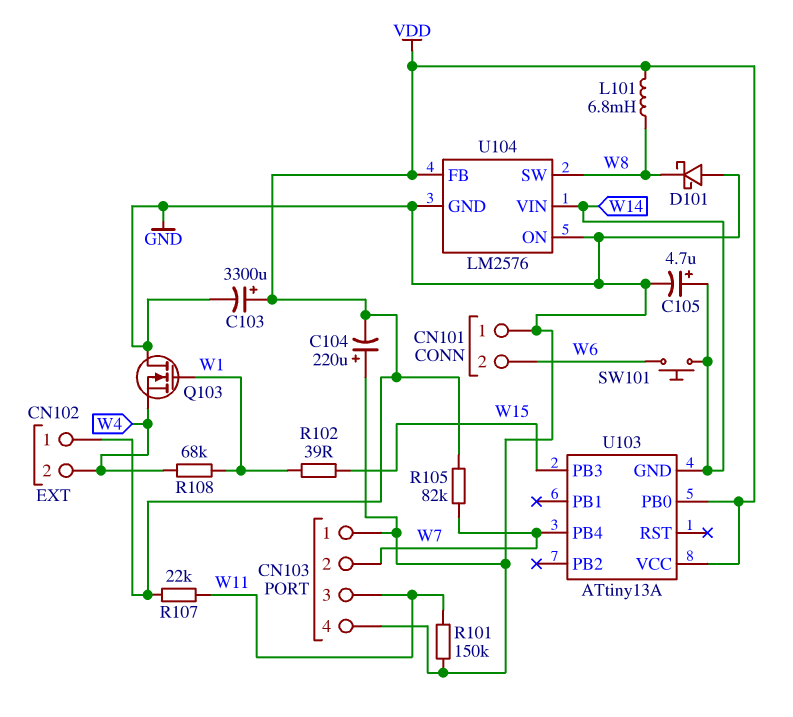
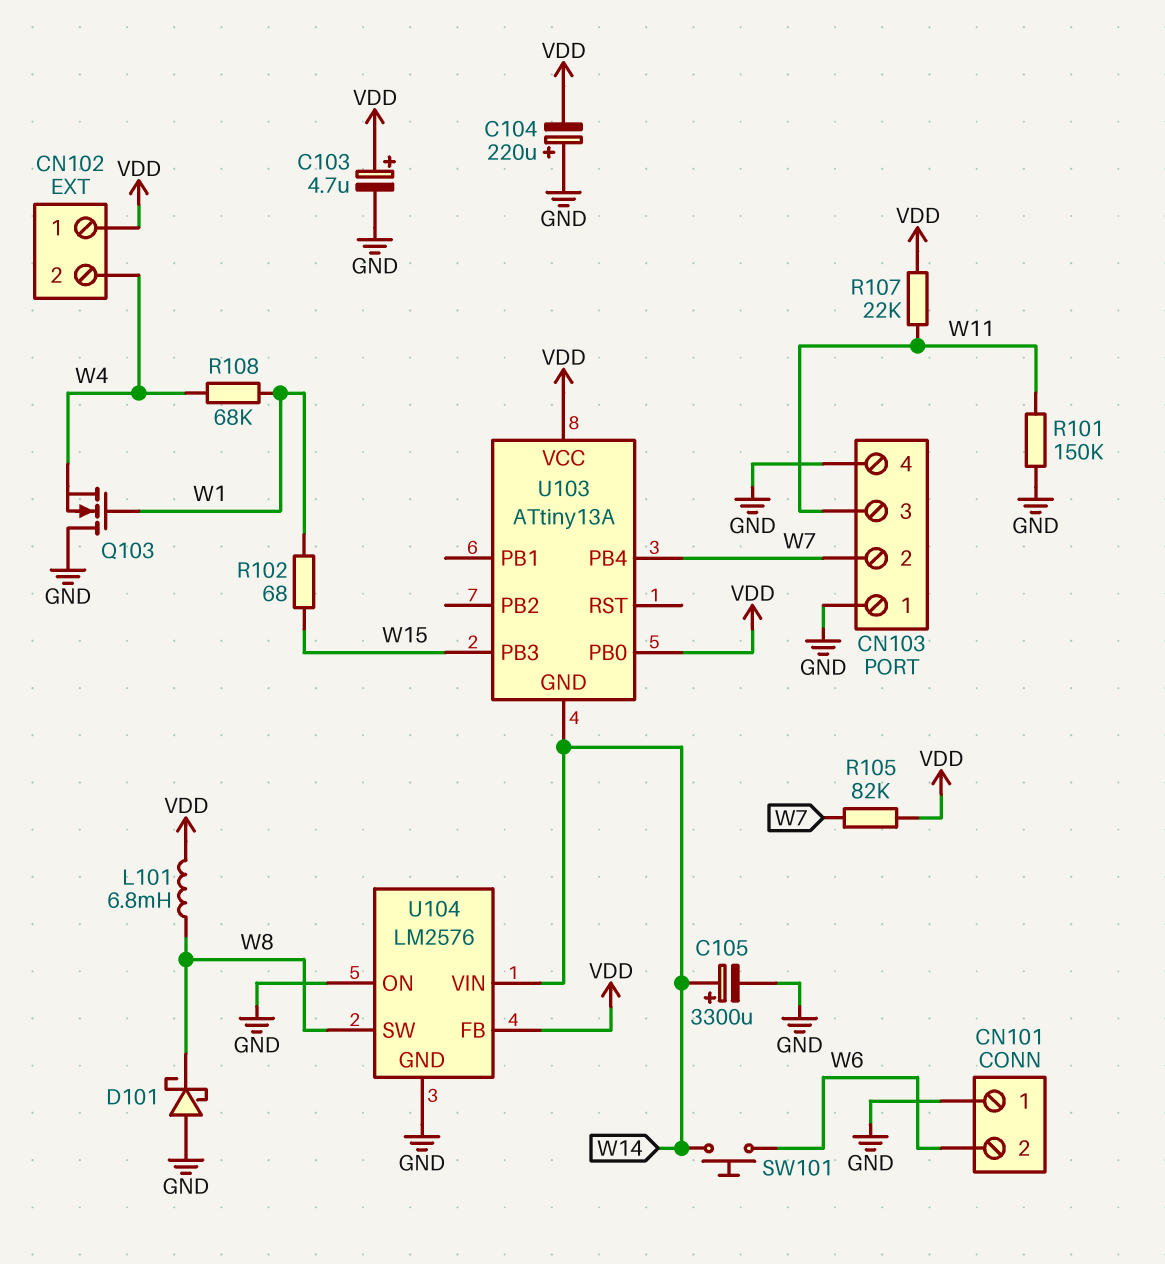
C103: 3300uF (plus VDD, minus GND) -> 4.7uF (plus VDD, minus GND)
C105: 4.7uF (plus W14, minus GND) -> 3300uF (plus W14, minus GND)
R102: 39 (W1, W15) -> 68 (W1, W15)

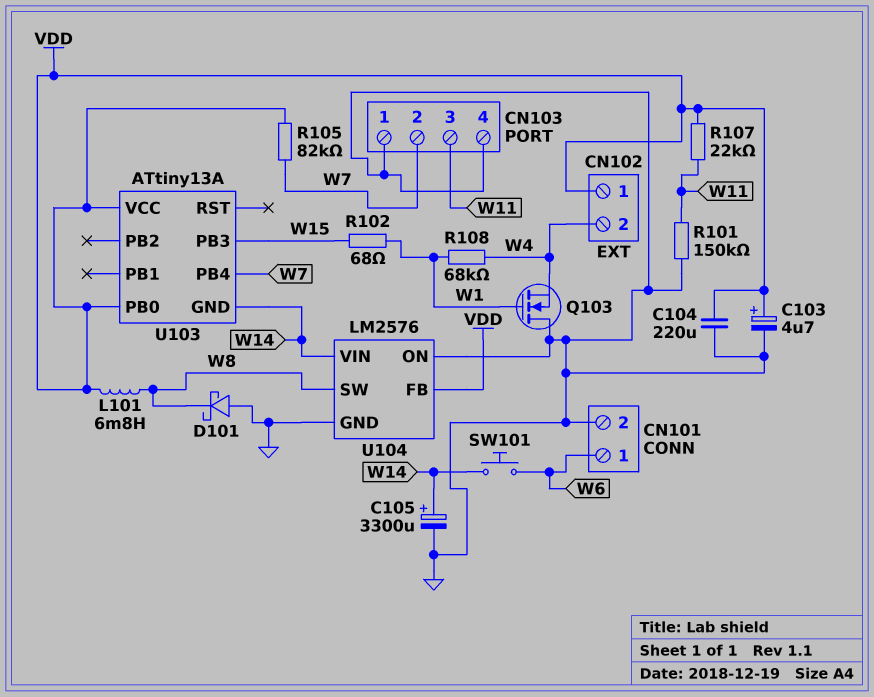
C104: 220uF (plus GND, minus VDD) -> 220uF (GND, VDD)
CN101 pin 1: GND -> W6
CN101 pin 2: W6 -> GND

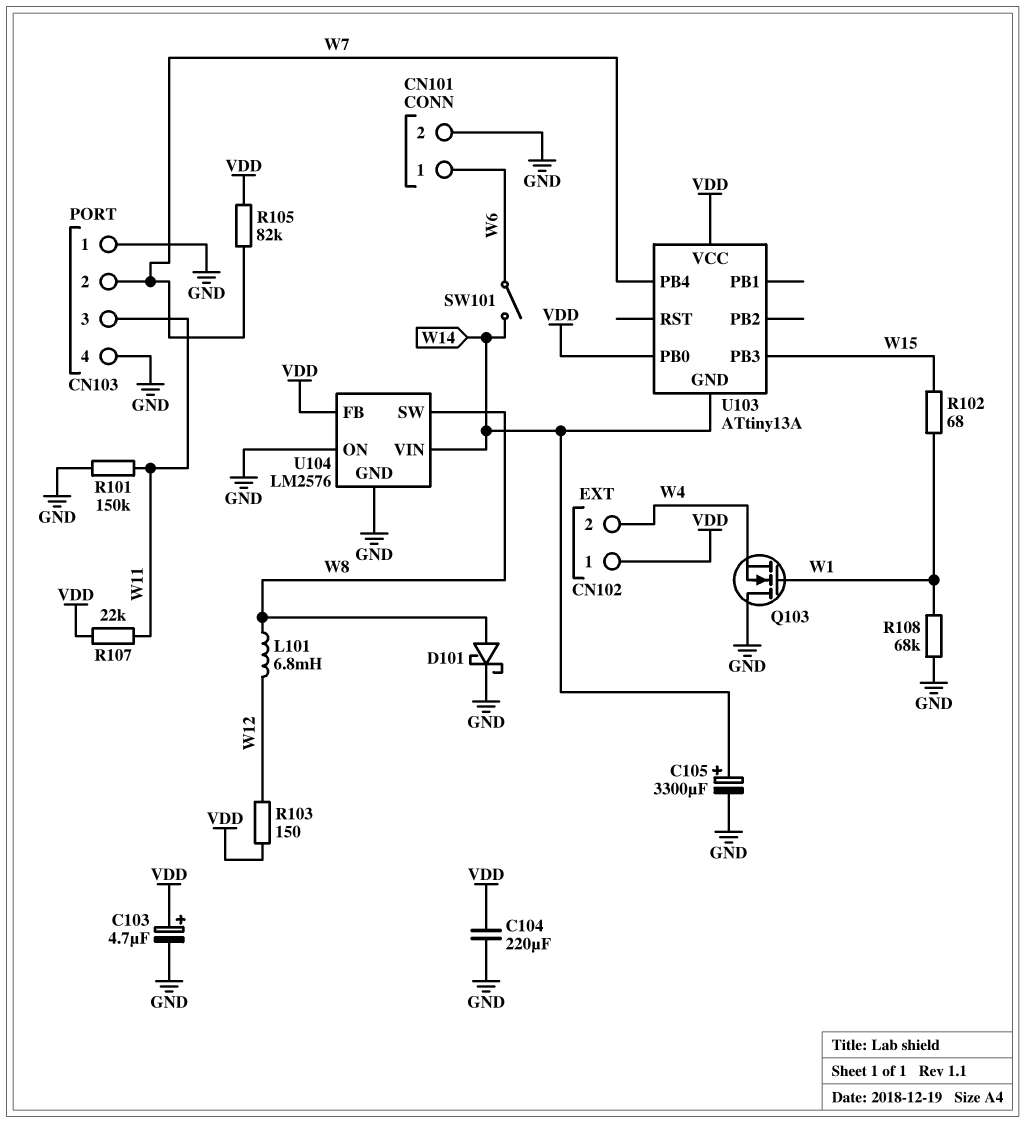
D101: schottky (A GND, K W8) -> schottky (A W8, K GND)
L101: 6.8mH (VDD, W8) -> 6.8mH (W8, W12)
R103: none -> 150 (VDD, W12)
R108: 68k (W1, W4) -> 68k (GND, W1)
SW101: button (W6, W14) -> switch (W6, W14)

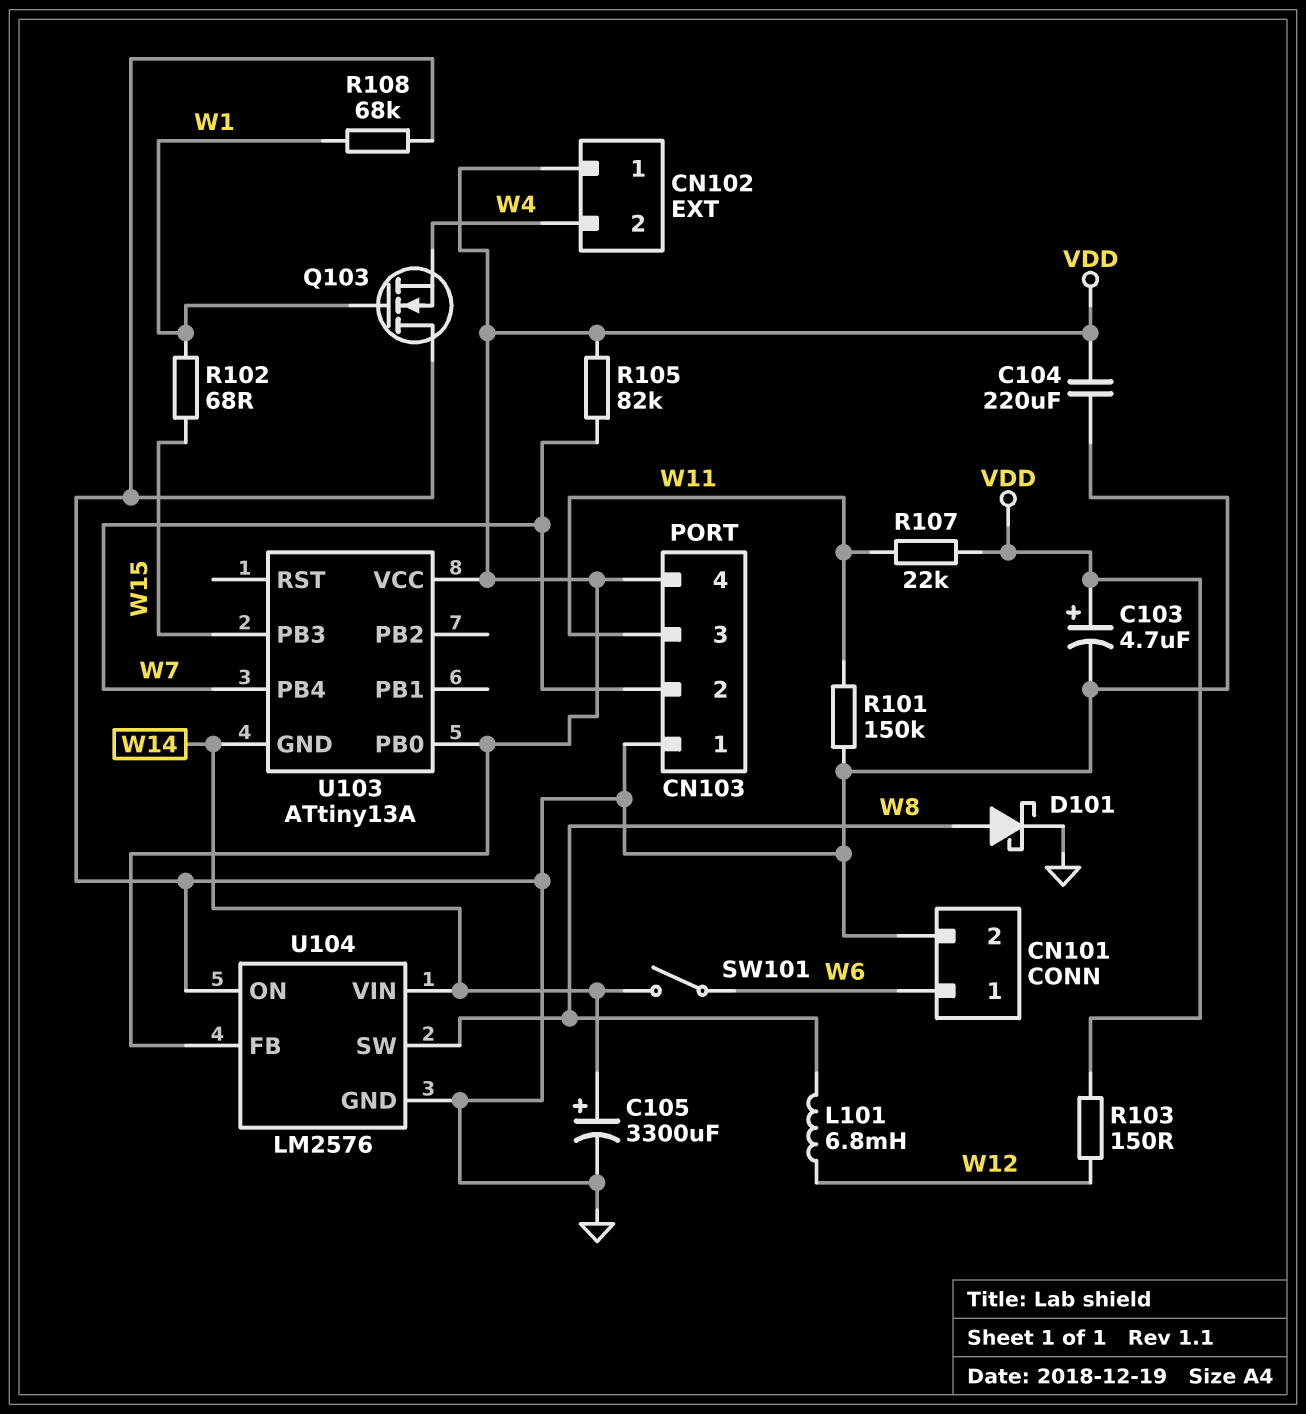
CN103 pin 4: GND -> VDD

